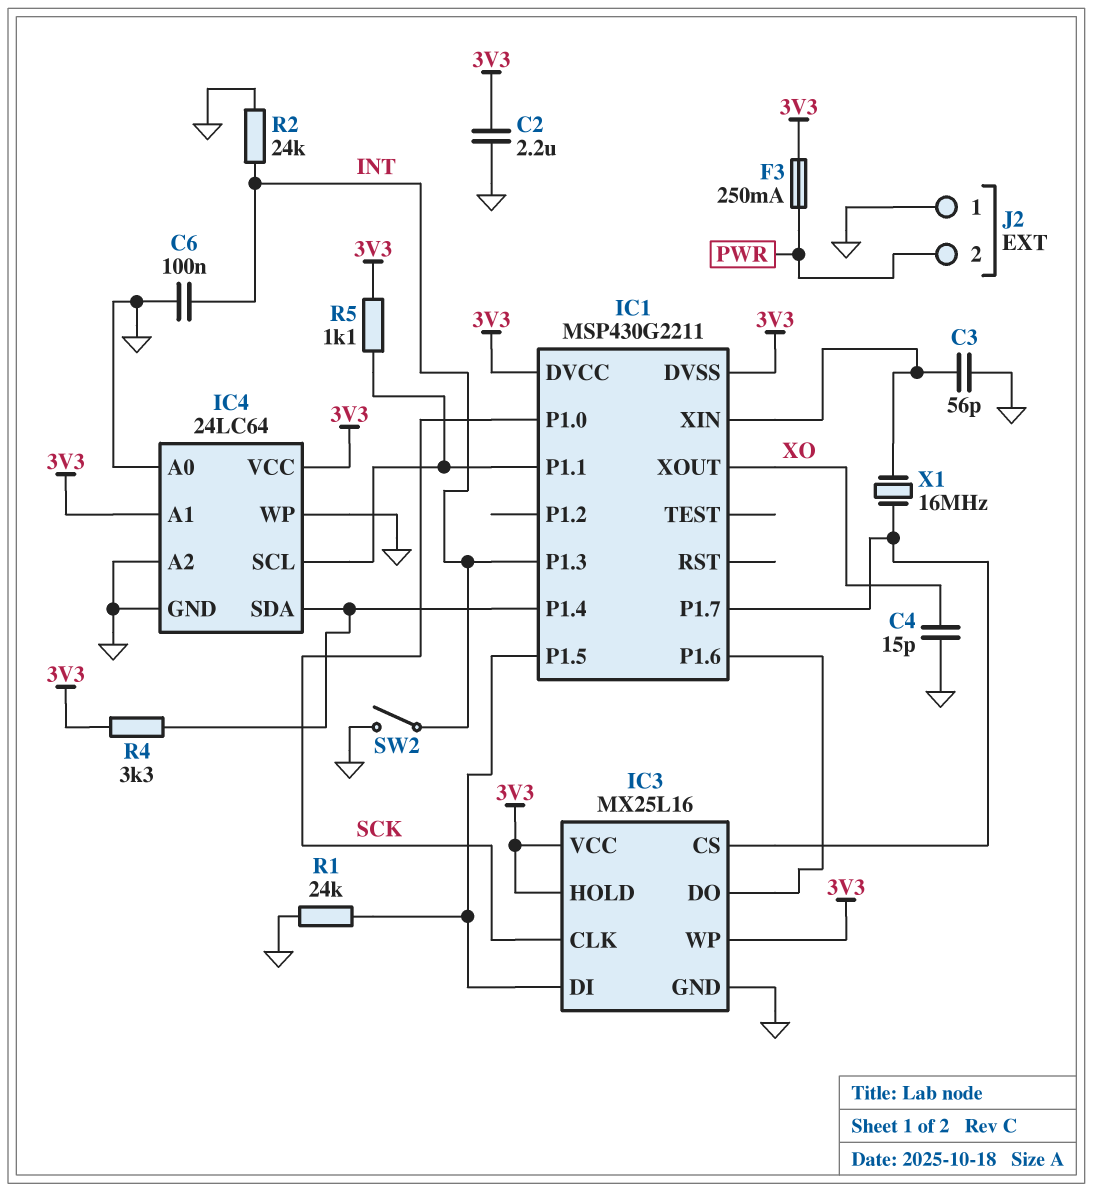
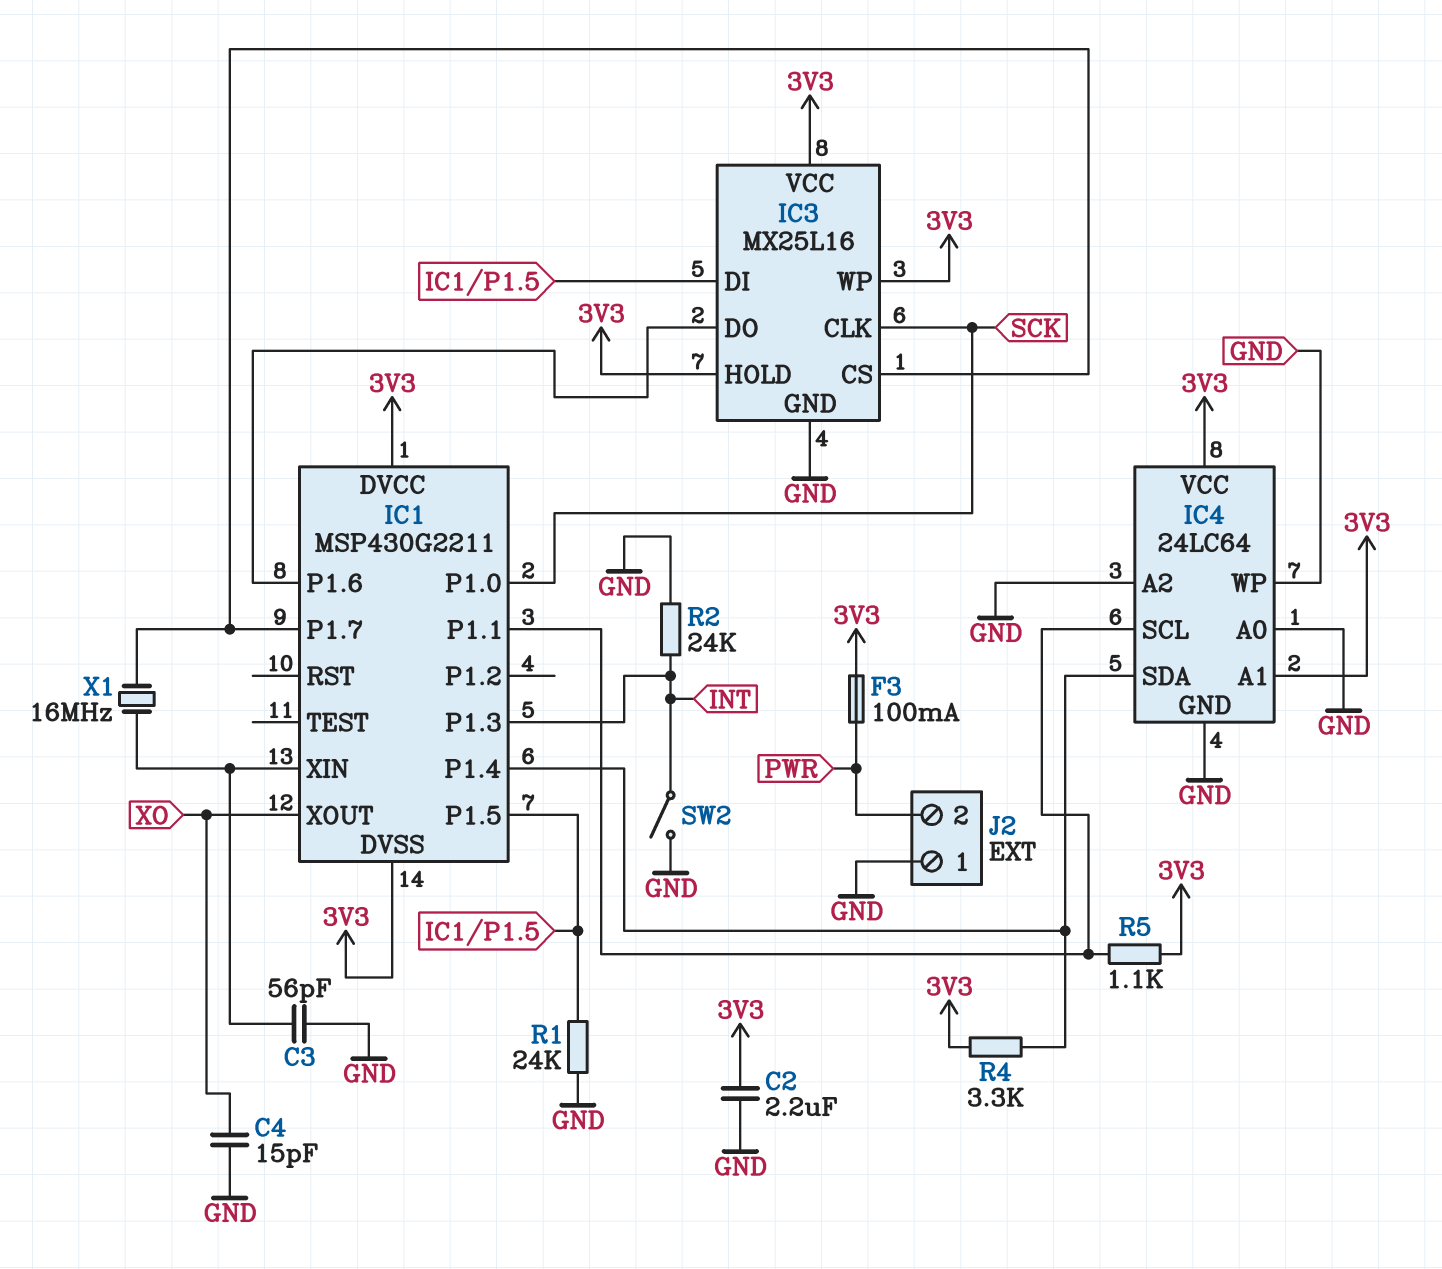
C6: 100nF (GND, INT) -> none
F3: 250mA (3V3, PWR) -> 100mA (3V3, PWR)

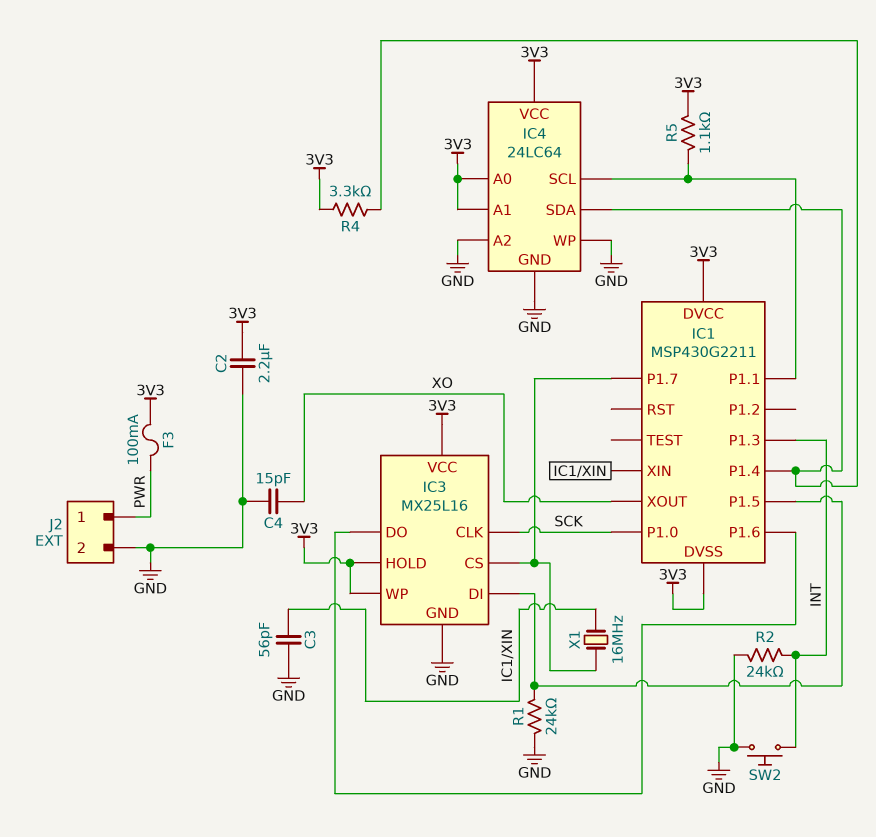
IC4 pin A0: GND -> 3V3
J2 pin 1: GND -> PWR
J2 pin 2: PWR -> GND
SW2: switch (GND, INT) -> button (GND, INT)

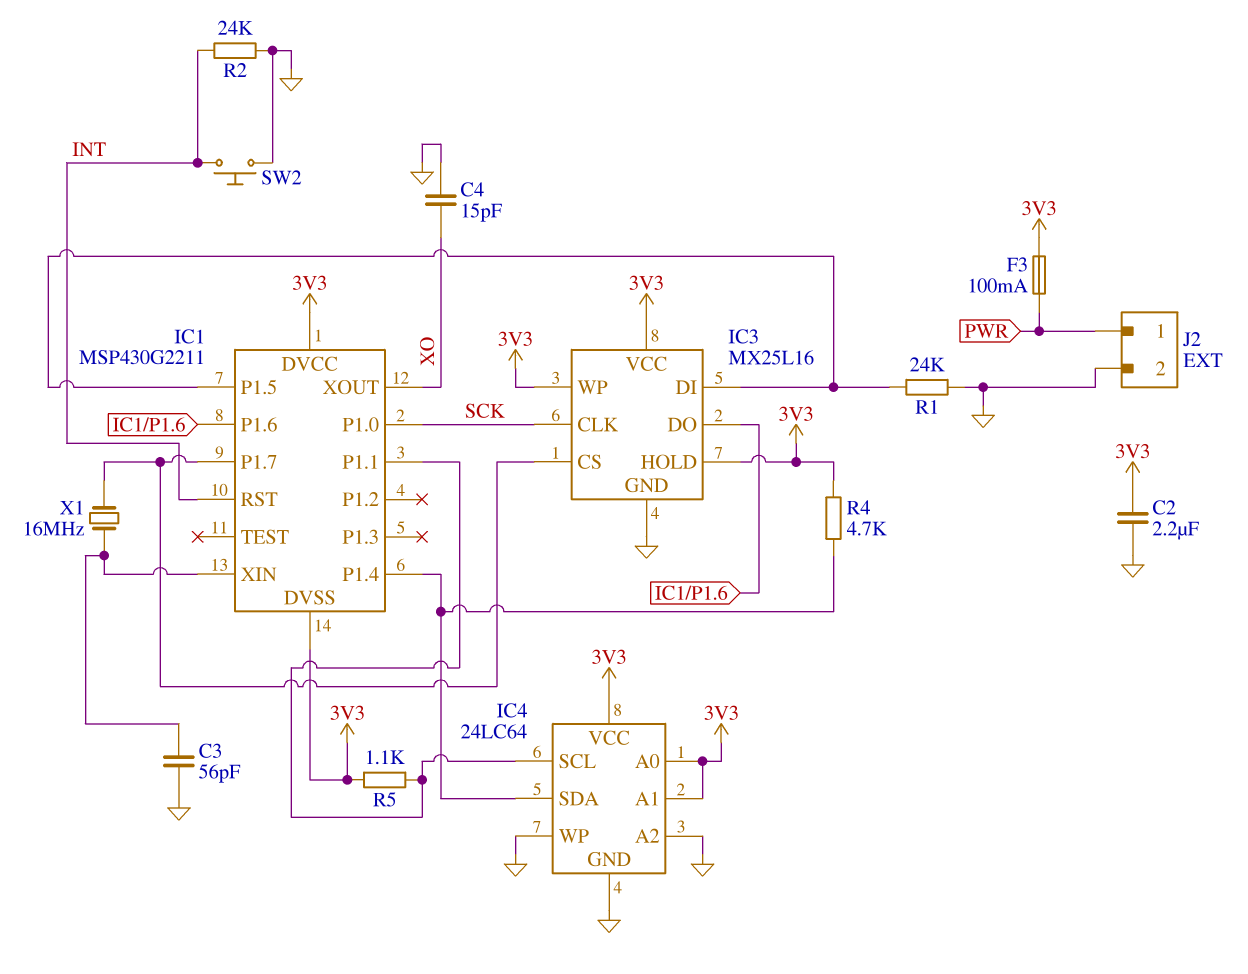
IC1 pin P1.3: INT -> none
IC1 pin RST: none -> INT
R4: 3.3k (3V3, IC1/P1.4) -> 4.7k (3V3, IC1/P1.4)

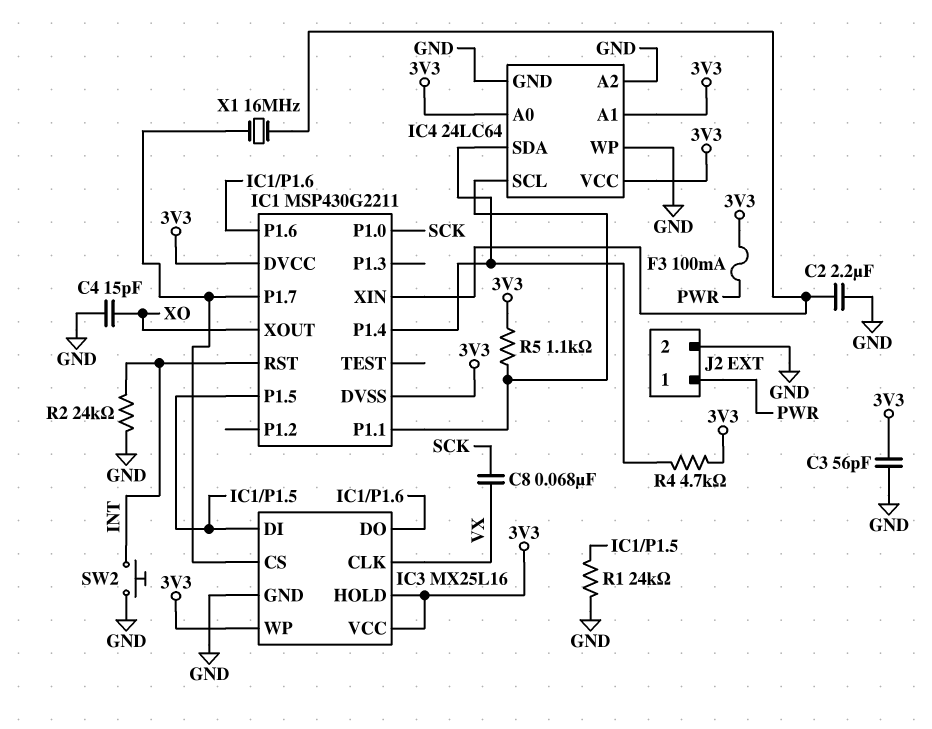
C2: 2.2uF (3V3, GND) -> 2.2uF (GND, IC1/XIN)
C3: 56pF (GND, IC1/XIN) -> 56pF (3V3, GND)
C8: none -> 68nF (SCK, VX)
IC3 pin CLK: SCK -> VX

